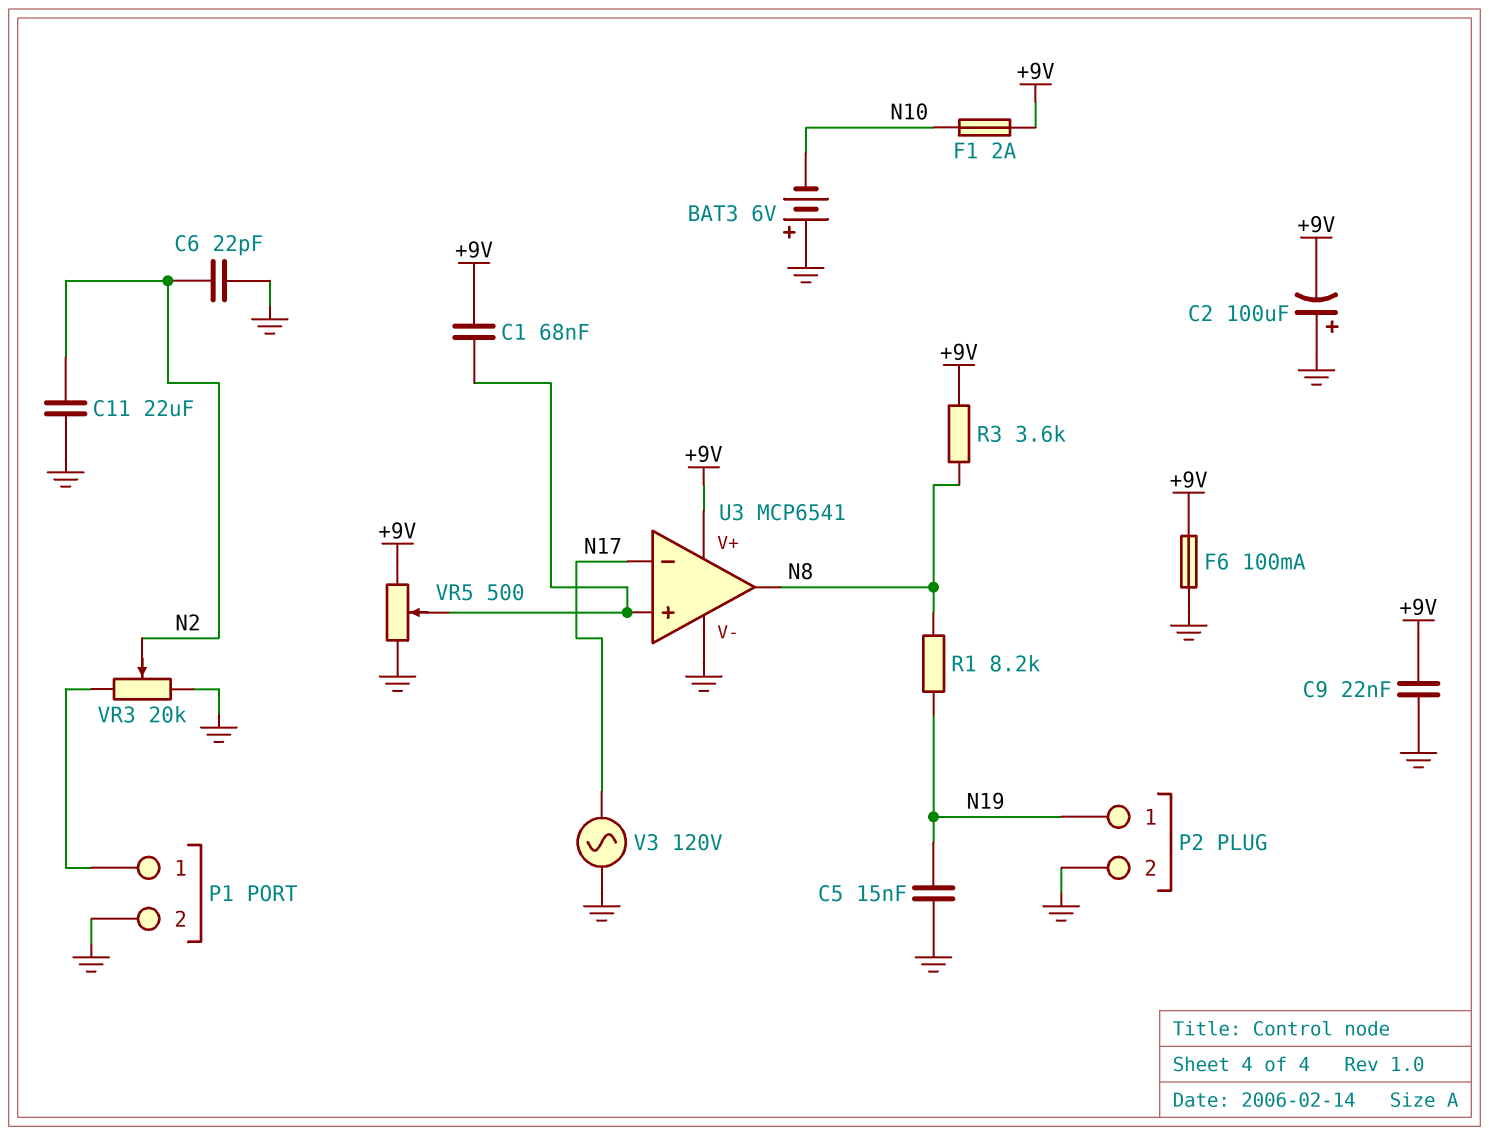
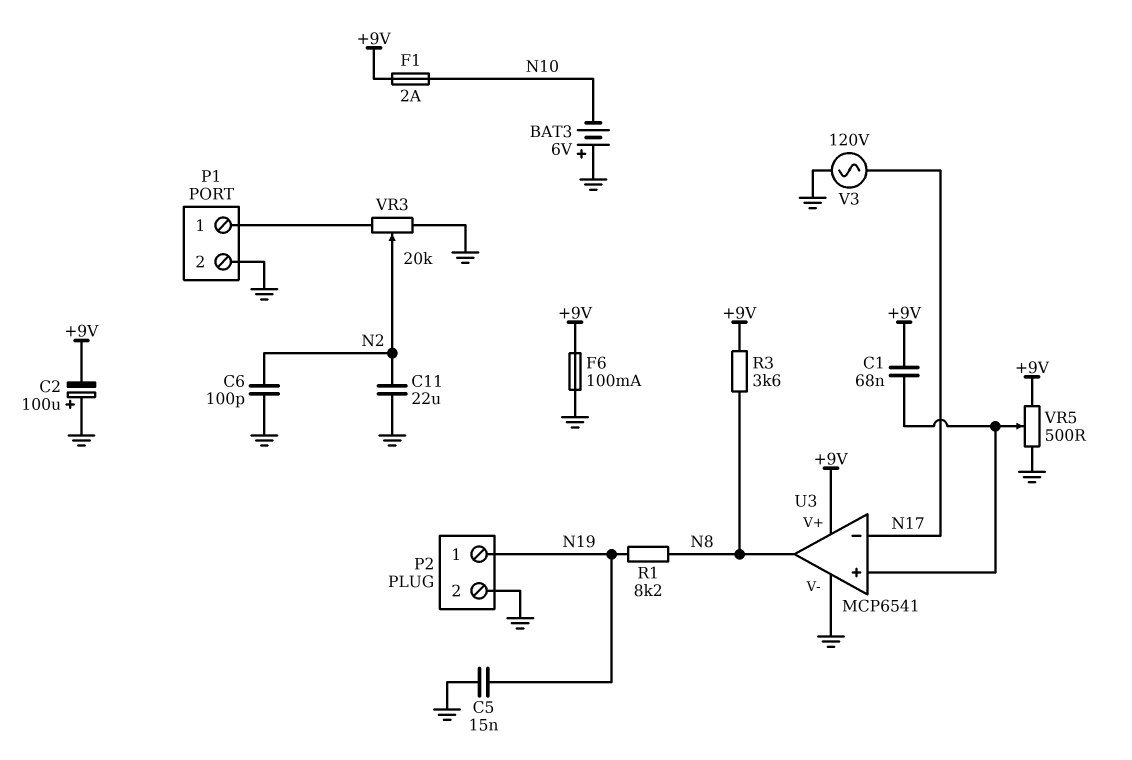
C6: 22pF (GND, N2) -> 100pF (GND, N2)
C9: 22nF (+9V, GND) -> none

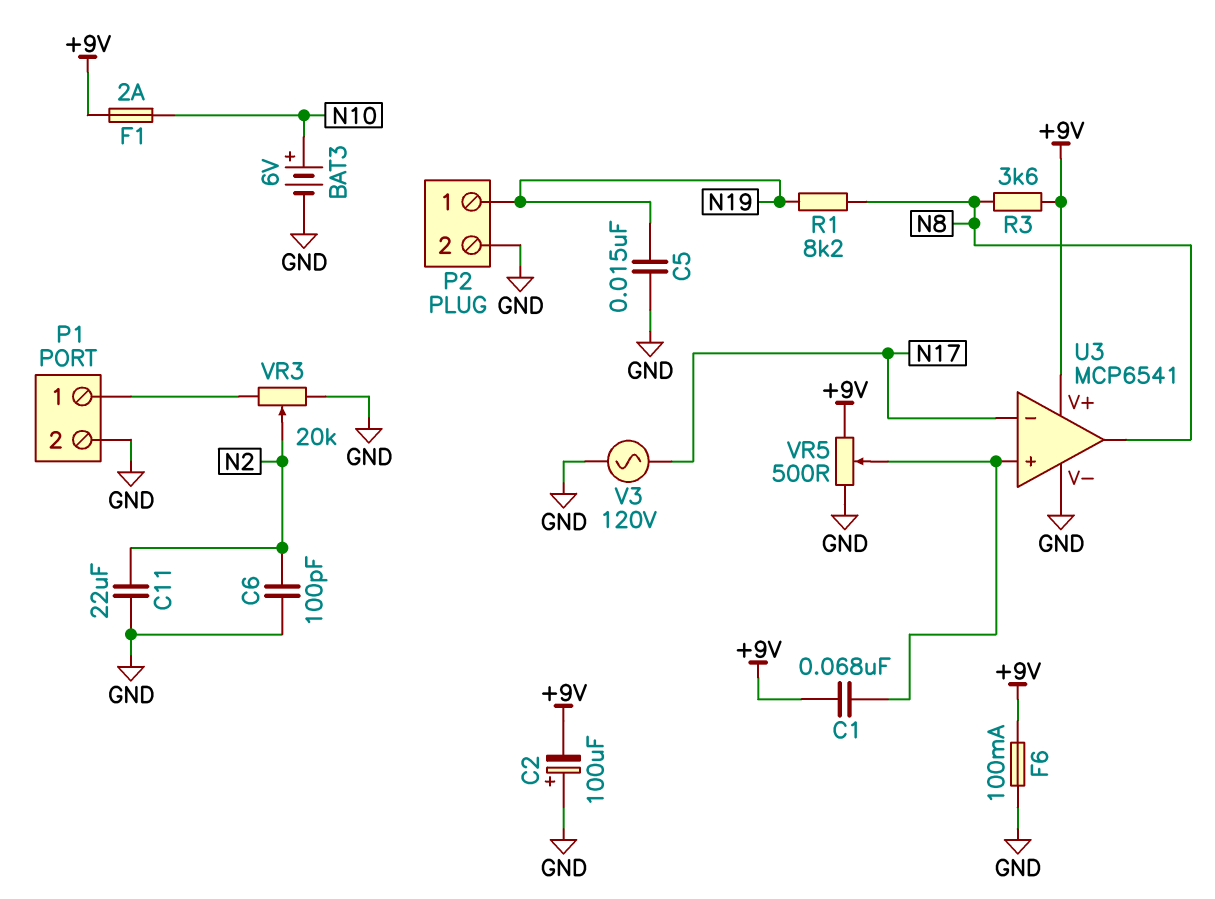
BAT3: 6V (plus GND, minus N10) -> 6V (plus N10, minus GND)

